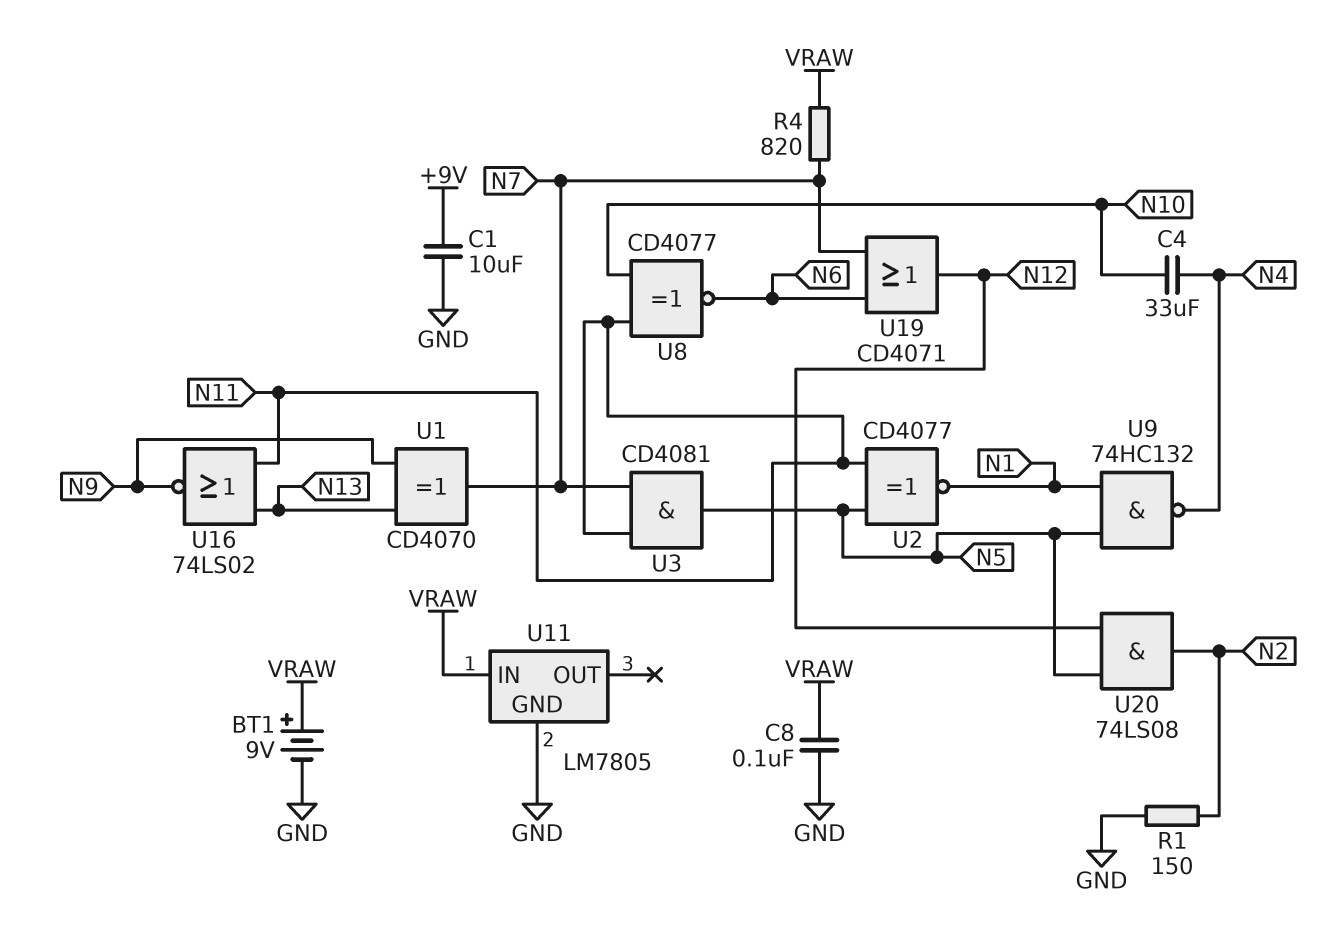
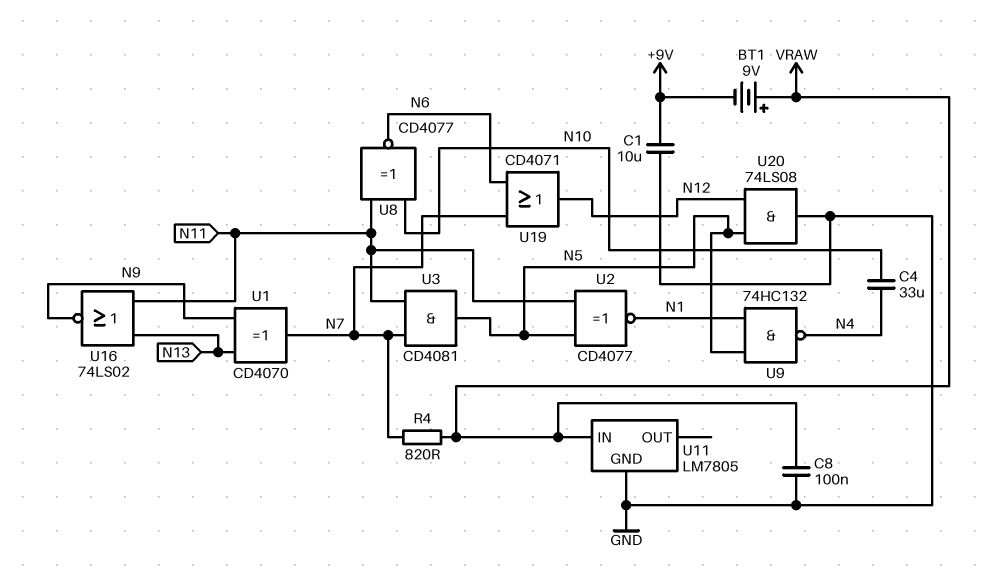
BT1: 9V (plus VRAW, minus GND) -> 9V (plus VRAW, minus +9V)
R1: 150 (GND, N2) -> none
U20: AND 74LS08 (in N5, in N12, out N2) -> AND 74LS08 (in N5, in N12, out GND)

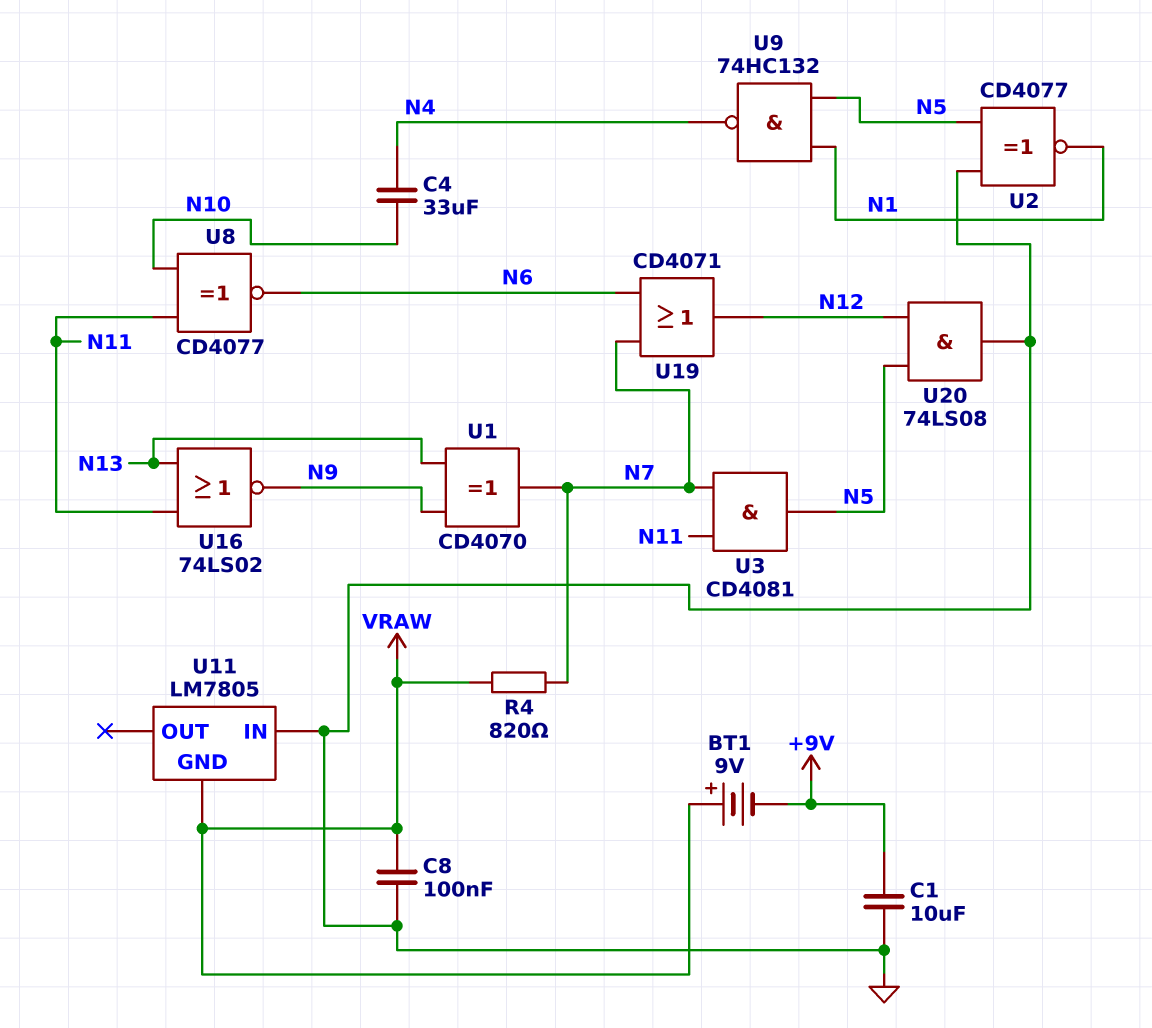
U2: XNOR CD4077 (in N5, in N11, out N1) -> XNOR CD4077 (in GND, in N5, out N1)
U11 pin GND: GND -> VRAW
U11 pin IN: VRAW -> GND

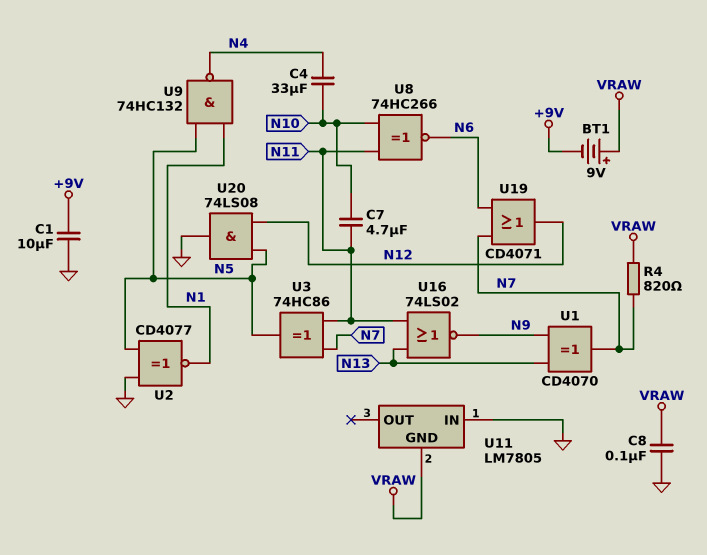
C7: none -> 4.7uF (N10, N11)
U3: AND CD4081 (in N7, in N11, out N5) -> XOR 74HC86 (in N7, in N11, out N5)
U8: XNOR CD4077 (in N10, in N11, out N6) -> XNOR 74HC266 (in N10, in N11, out N6)

